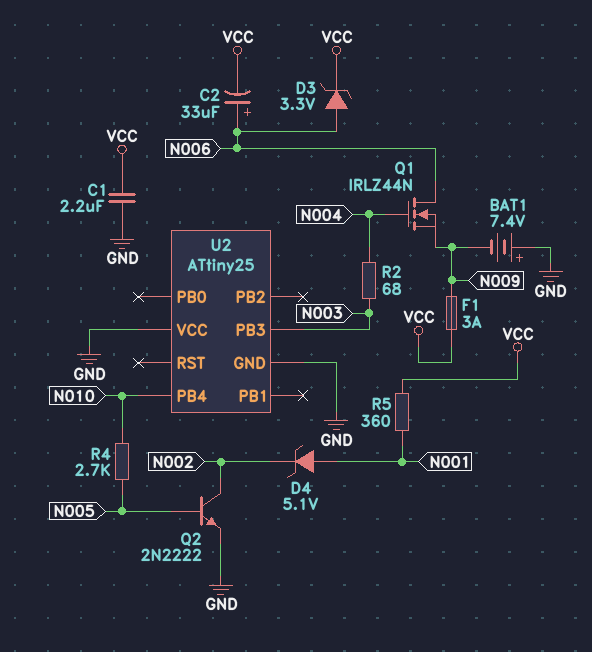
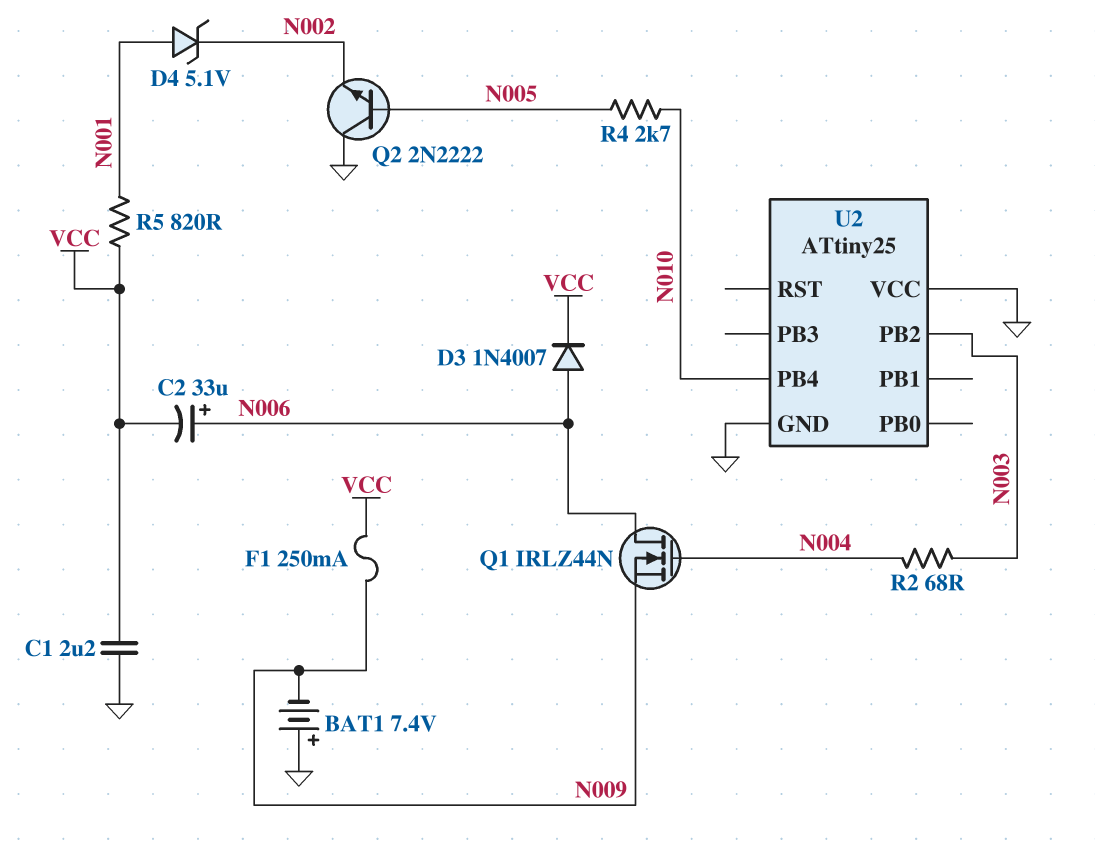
D3: zener 3.3V (A N006, K VCC) -> diode 1N4007 (A N006, K VCC)
F1: 3A (N009, VCC) -> 250mA (N009, VCC)
Q2: NPN 2N2222 (B N005, C N002, E GND) -> NPN 2N2222 (B N005, C GND, E N002)
R5: 360 (N001, VCC) -> 820 (N001, VCC)
U2 pin PB2: none -> N003
U2 pin PB3: N003 -> none

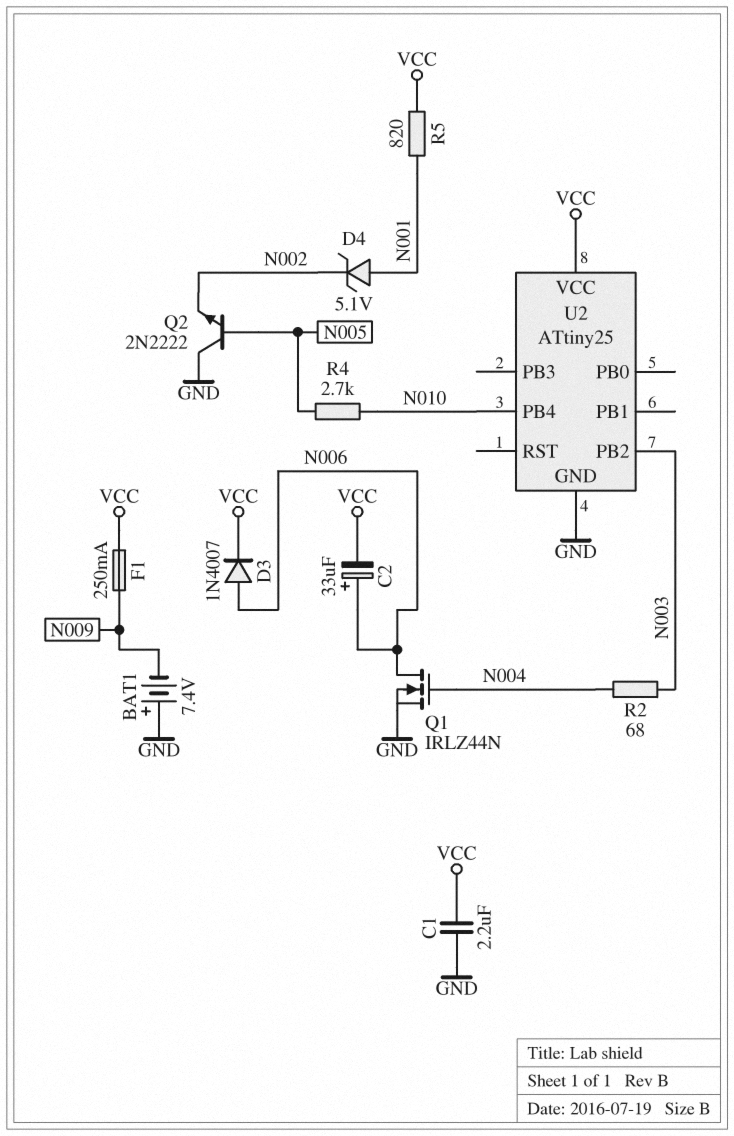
Q1: NMOS IRLZ44N (G N004, D N006, S N009) -> NMOS IRLZ44N (G N004, D N006, S GND)
U2 pin VCC: GND -> VCC

